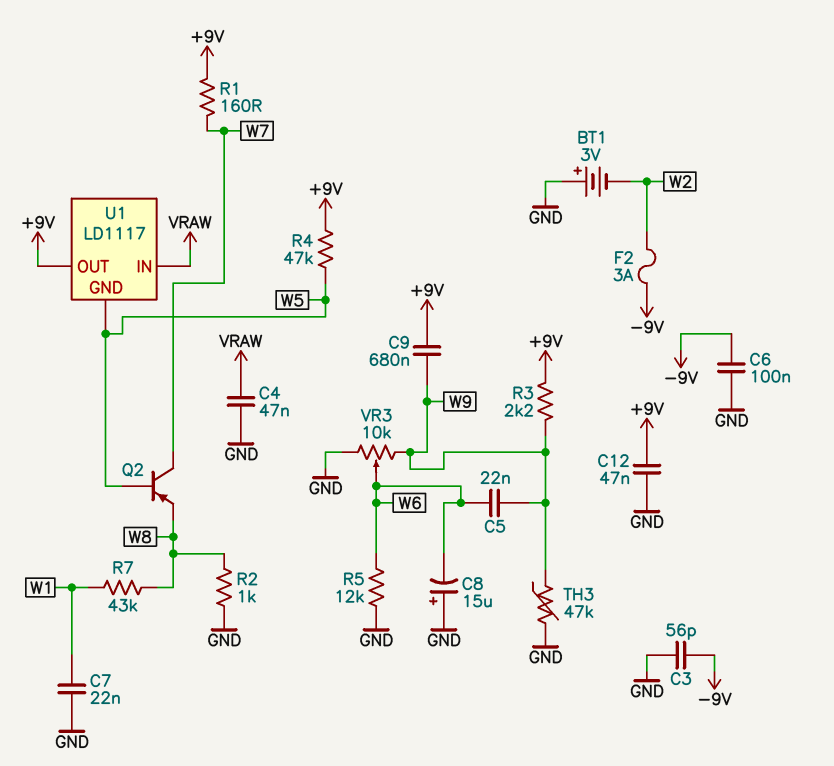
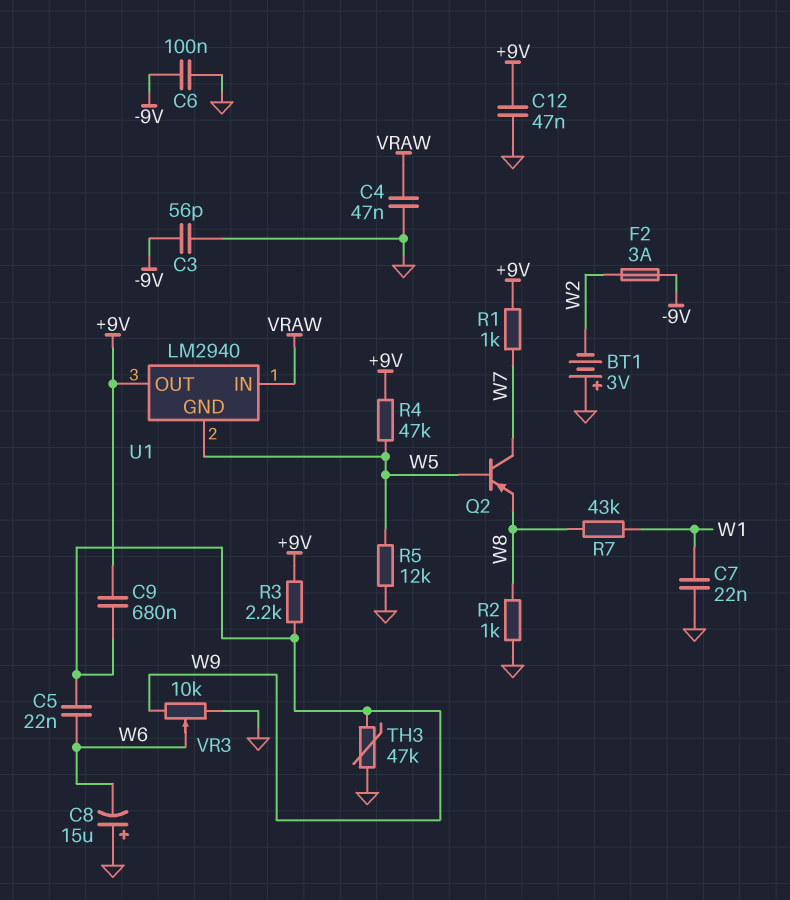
R1: 160 (+9V, W7) -> 1k (+9V, W7)
R5: 12k (GND, W6) -> 12k (GND, W5)
U1: LD1117 -> LM2940

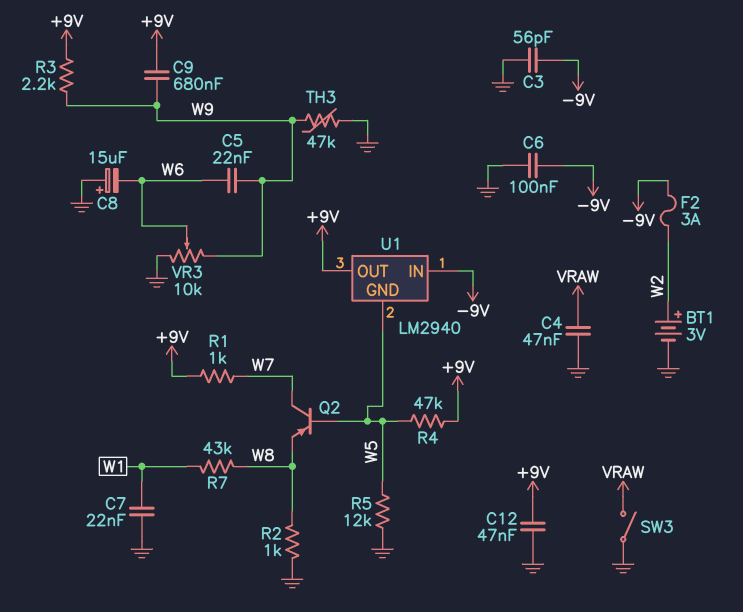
BT1: 3V (plus GND, minus W2) -> 3V (plus W2, minus GND)
SW3: none -> switch (GND, VRAW)
U1 pin IN: VRAW -> -9V

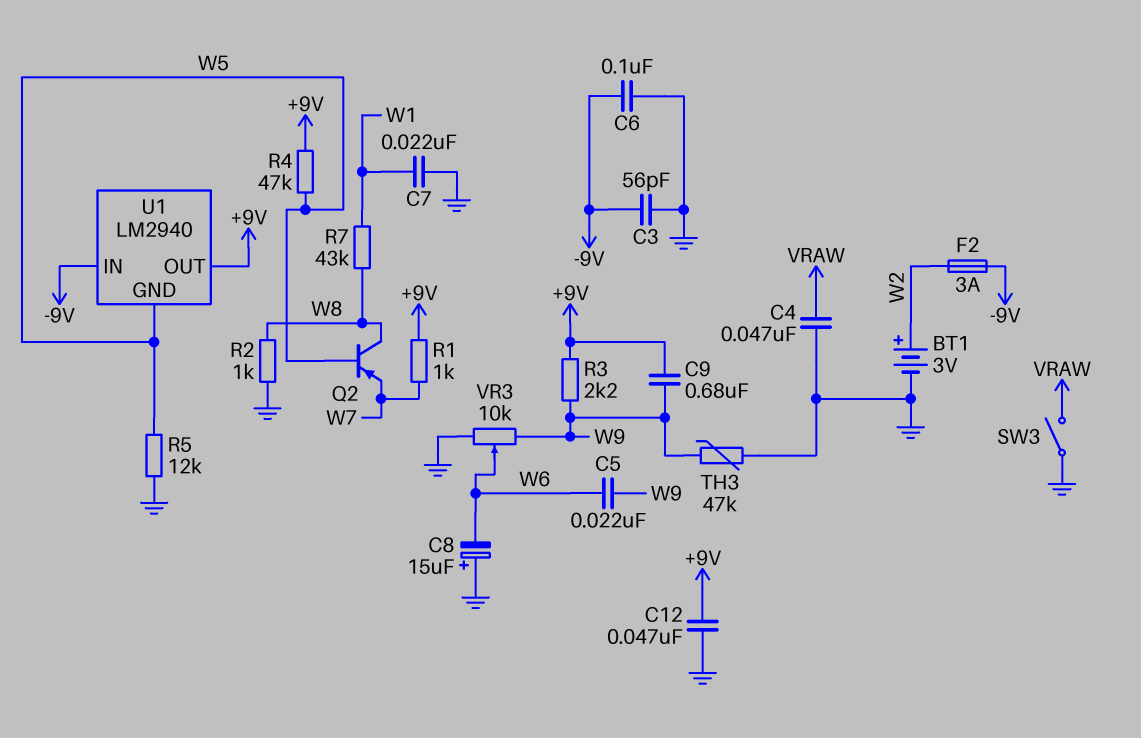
Q2: PNP (B W5, C W7, E W8) -> PNP (B W5, C W8, E W7)

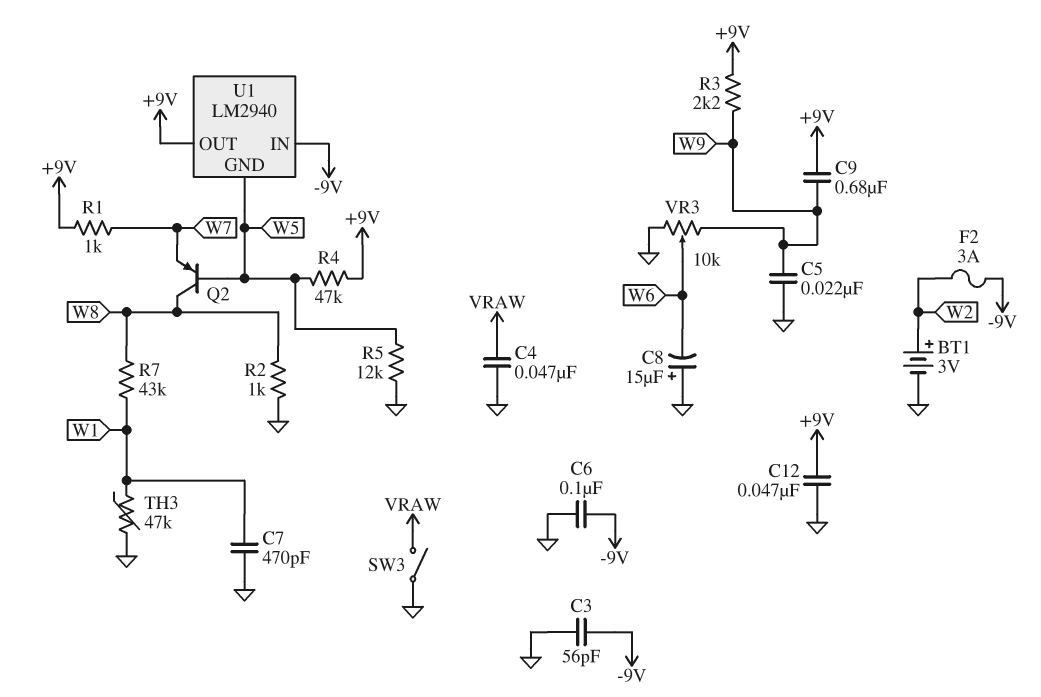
C5: 22nF (W6, W9) -> 22nF (GND, W9)
C7: 22nF (GND, W1) -> 470pF (GND, W1)
TH3: 47k (GND, W9) -> 47k (GND, W1)

